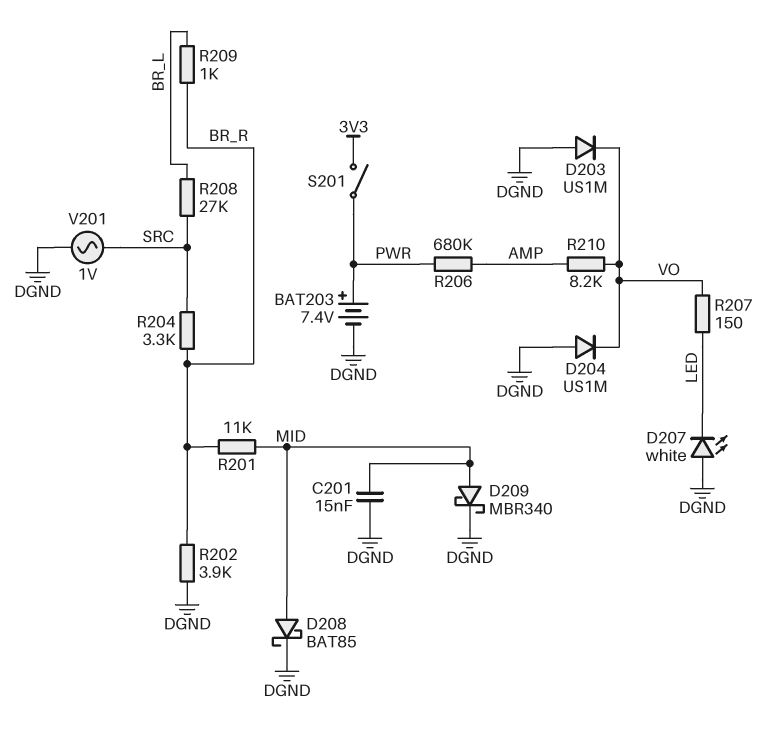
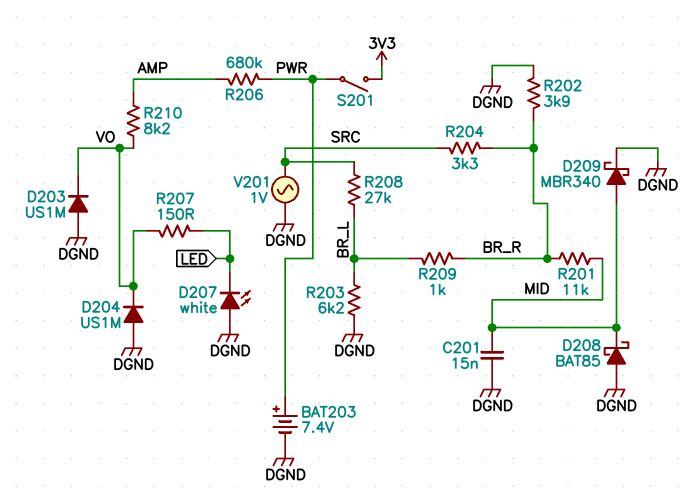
D208: schottky BAT85 (A MID, K DGND) -> schottky BAT85 (A DGND, K MID)
R203: none -> 6.2k (BR_L, DGND)

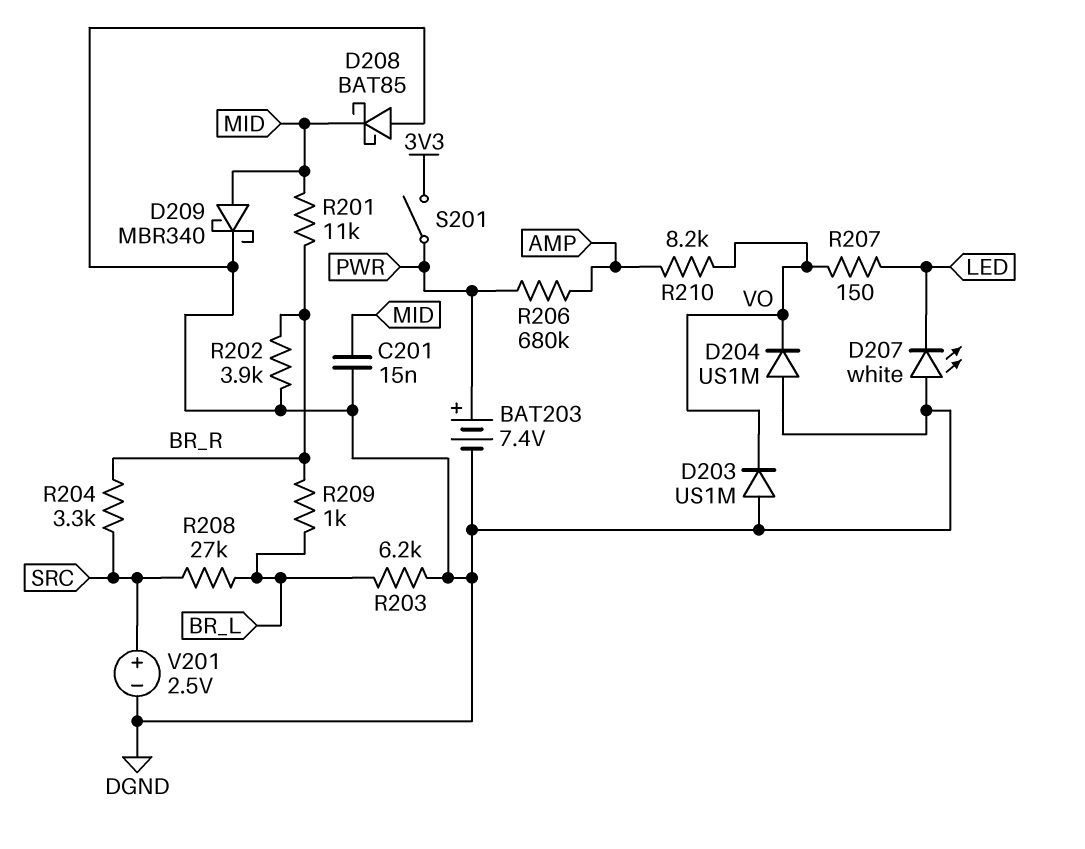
V201: AC 1V (DGND, SRC) -> 2.5V (plus SRC, minus DGND)

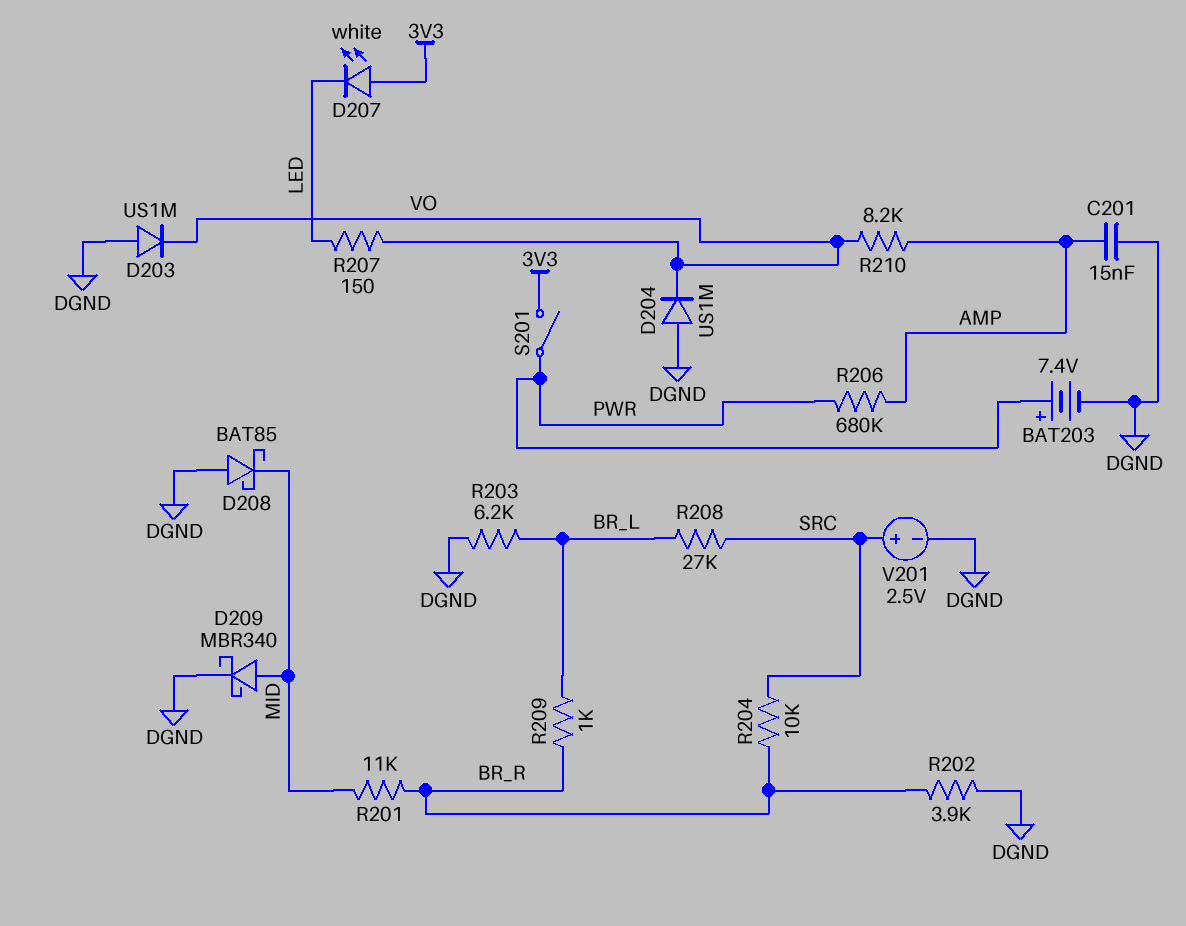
C201: 15nF (DGND, MID) -> 15nF (AMP, DGND)
D207: LED white (A DGND, K LED) -> LED white (A 3V3, K LED)
R204: 3.3k (BR_R, SRC) -> 10k (BR_R, SRC)

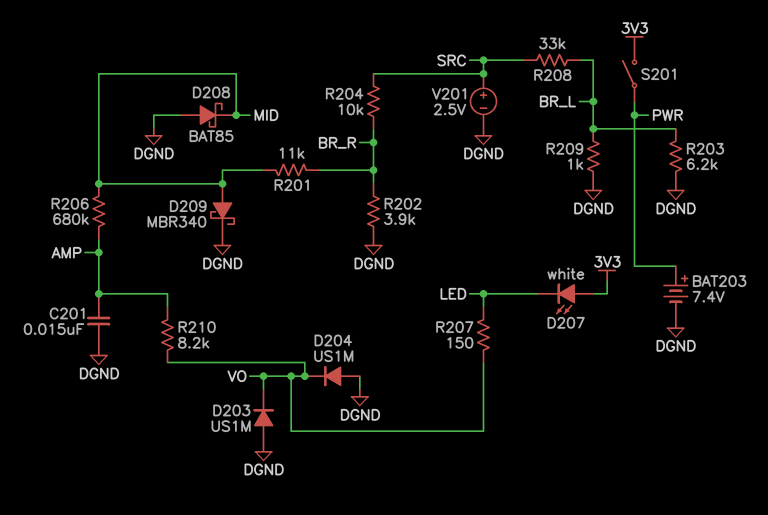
R206: 680k (AMP, PWR) -> 680k (AMP, MID)
R208: 27k (BR_L, SRC) -> 33k (BR_L, SRC)
R209: 1k (BR_L, BR_R) -> 1k (BR_L, DGND)

